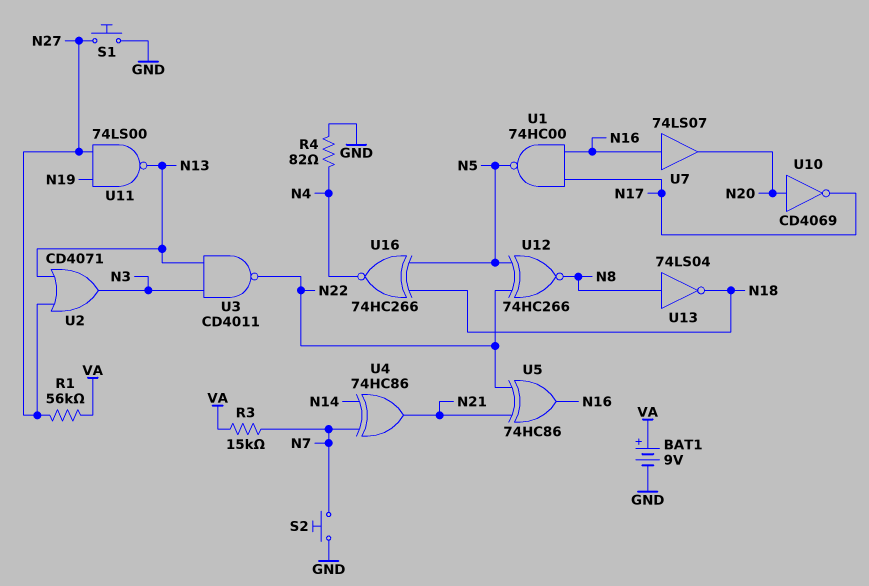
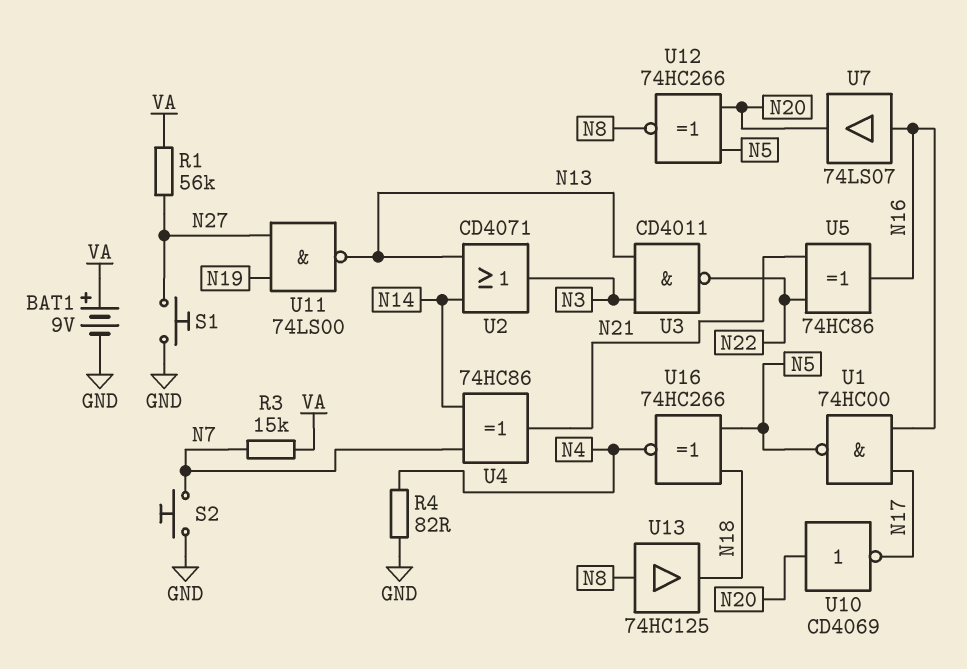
U2: OR CD4071 (in N13, in N27, out N3) -> OR CD4071 (in N13, in N14, out N3)
U12: XNOR 74HC266 (in N5, in N22, out N8) -> XNOR 74HC266 (in N5, in N20, out N8)
U13: NOT 74LS04 (in N8, out N18) -> buffer 74HC125 (in N8, out N18)

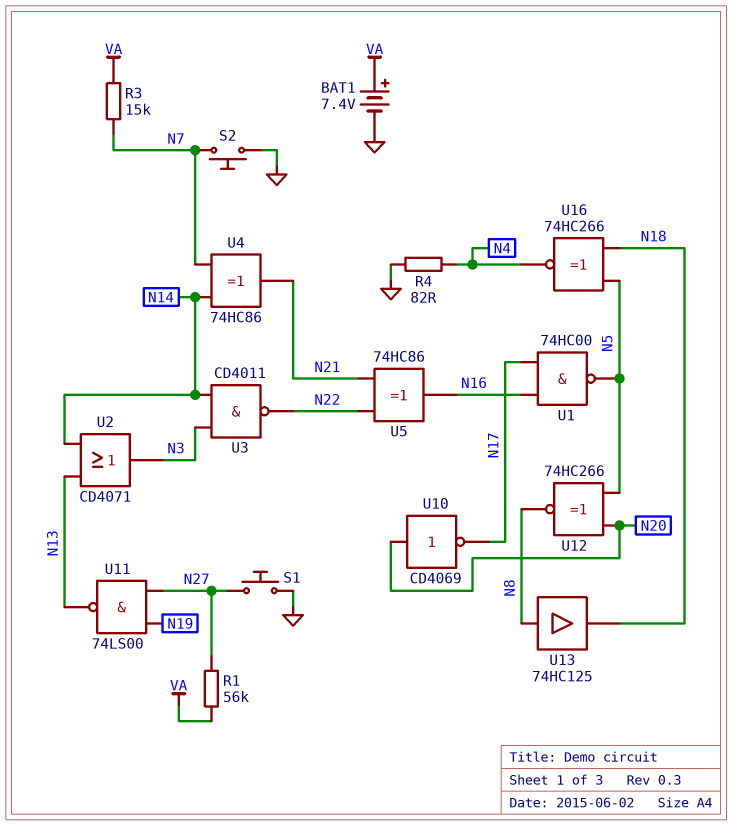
BAT1: 9V (plus VA, minus GND) -> 7.4V (plus VA, minus GND)
U3: NAND CD4011 (in N3, in N13, out N22) -> NAND CD4011 (in N3, in N14, out N22)
U7: buffer 74LS07 (in N16, out N20) -> none

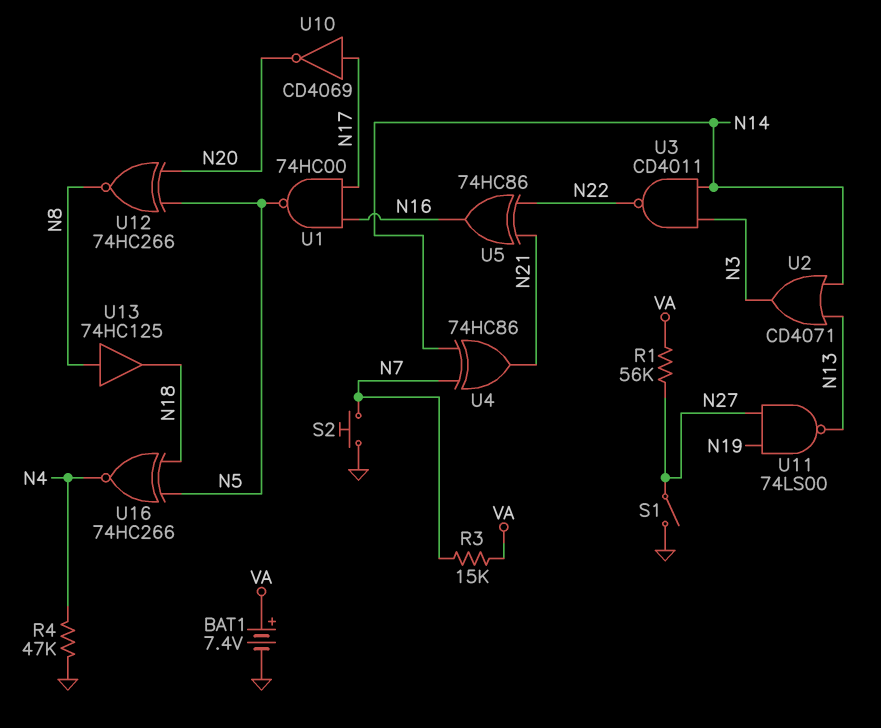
R4: 82 (GND, N4) -> 47k (GND, N4)
S1: button (GND, N27) -> switch (GND, N27)
U10: NOT CD4069 (in N20, out N17) -> NOT CD4069 (in N17, out N20)

